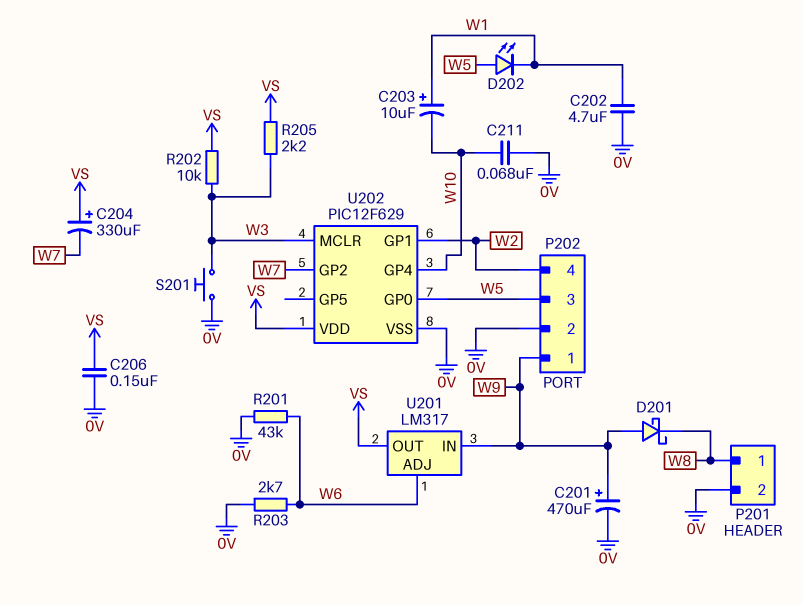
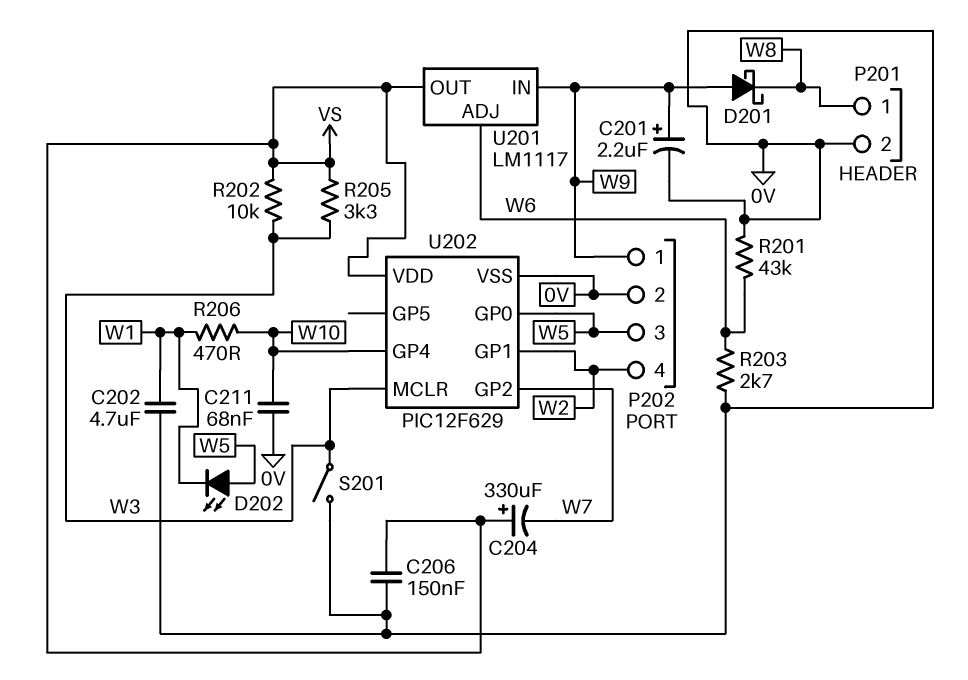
C201: 470uF (plus W9, minus 0V) -> 2.2uF (plus W9, minus 0V)
C203: 10uF (plus W1, minus W10) -> none
R205: 2.2k (VS, W3) -> 3.3k (VS, W3)
R206: none -> 470 (W1, W10)
S201: button (0V, W3) -> switch (0V, W3)
U201: LM317 -> LM1117

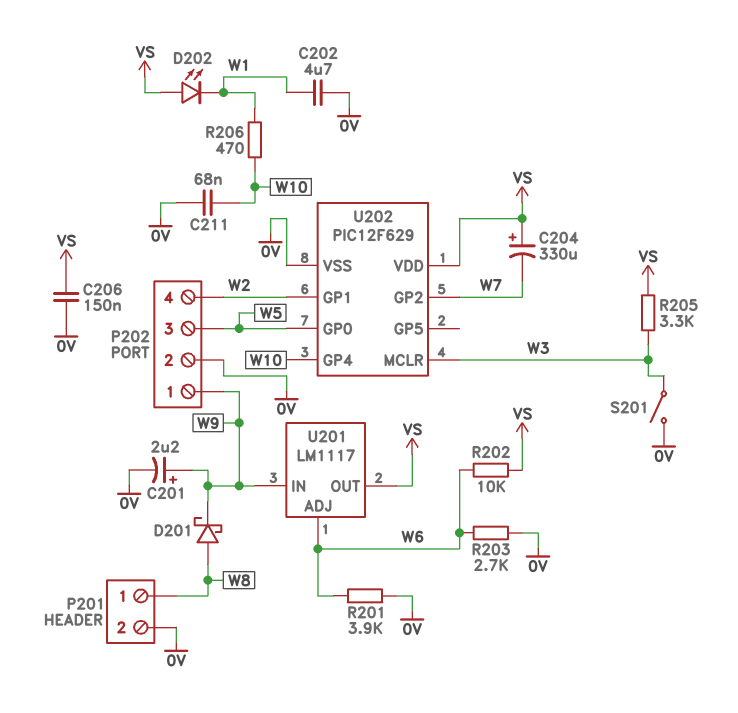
D201: schottky (A W9, K W8) -> schottky (A W8, K W9)
D202: LED (A W5, K W1) -> LED (A VS, K W1)
R201: 43k (0V, W6) -> 3.9k (0V, W6)
R202: 10k (VS, W3) -> 10k (VS, W6)

